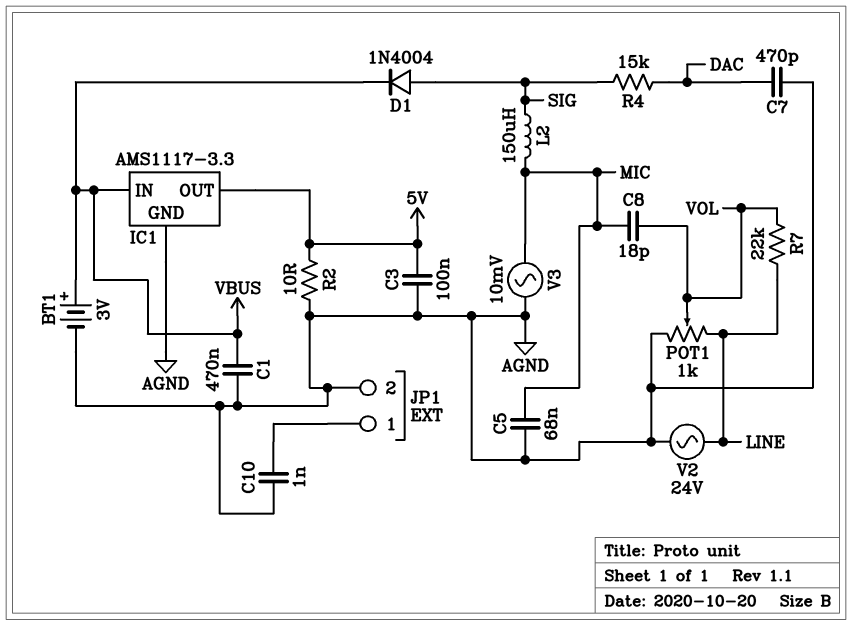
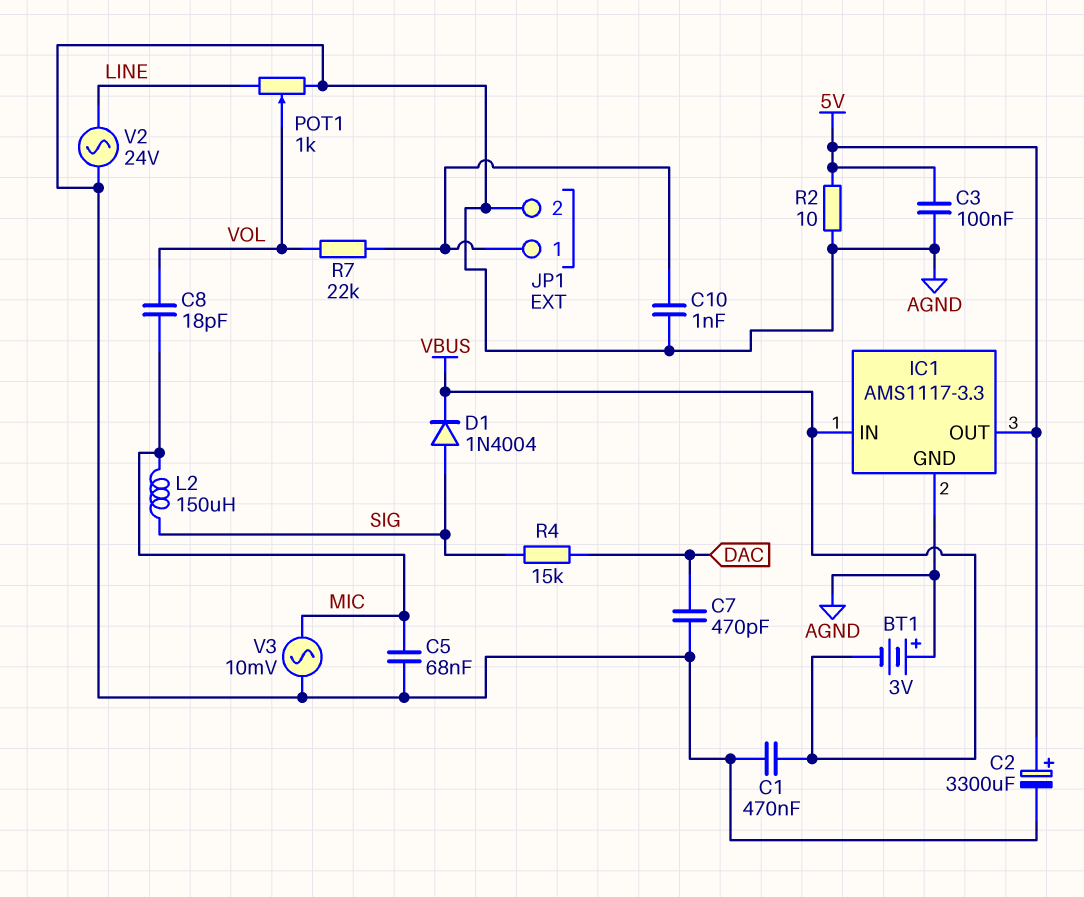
BT1: 3V (plus VBUS, minus AGND) -> 3V (plus AGND, minus VBUS)
C2: none -> 3300uF (plus 5V, minus AGND)
R7: 22k (LINE, VOL) -> 22k (JP1/1, VOL)

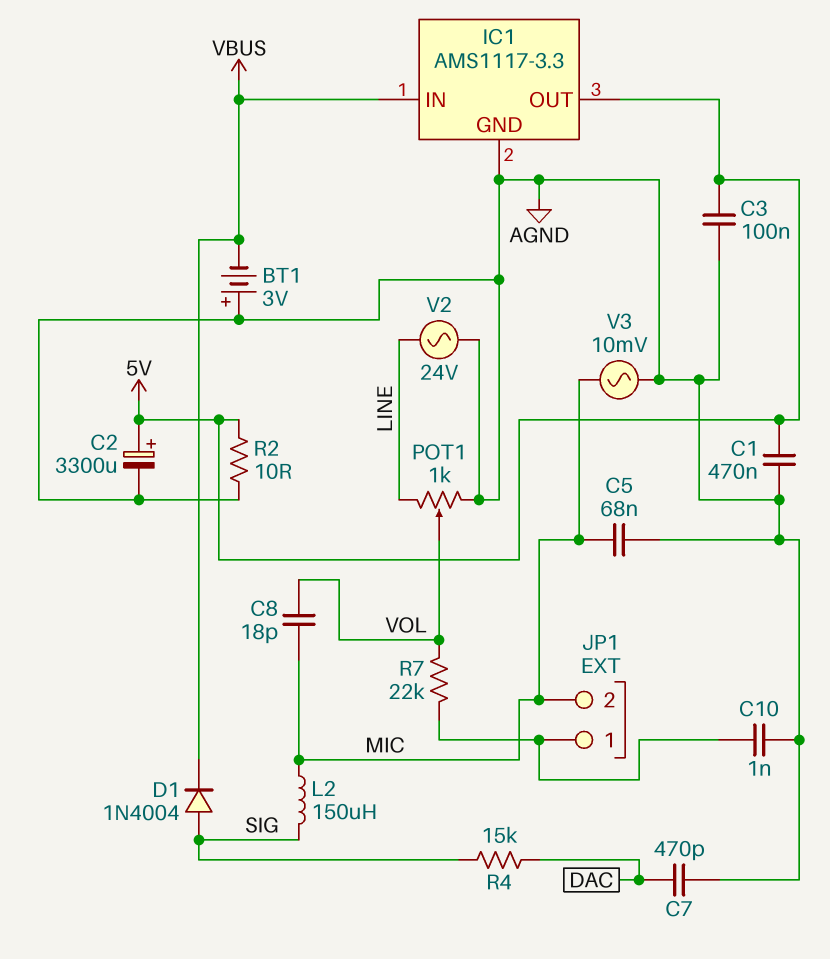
C1: 470nF (AGND, VBUS) -> 470nF (5V, AGND)
JP1 pin 2: AGND -> MIC

